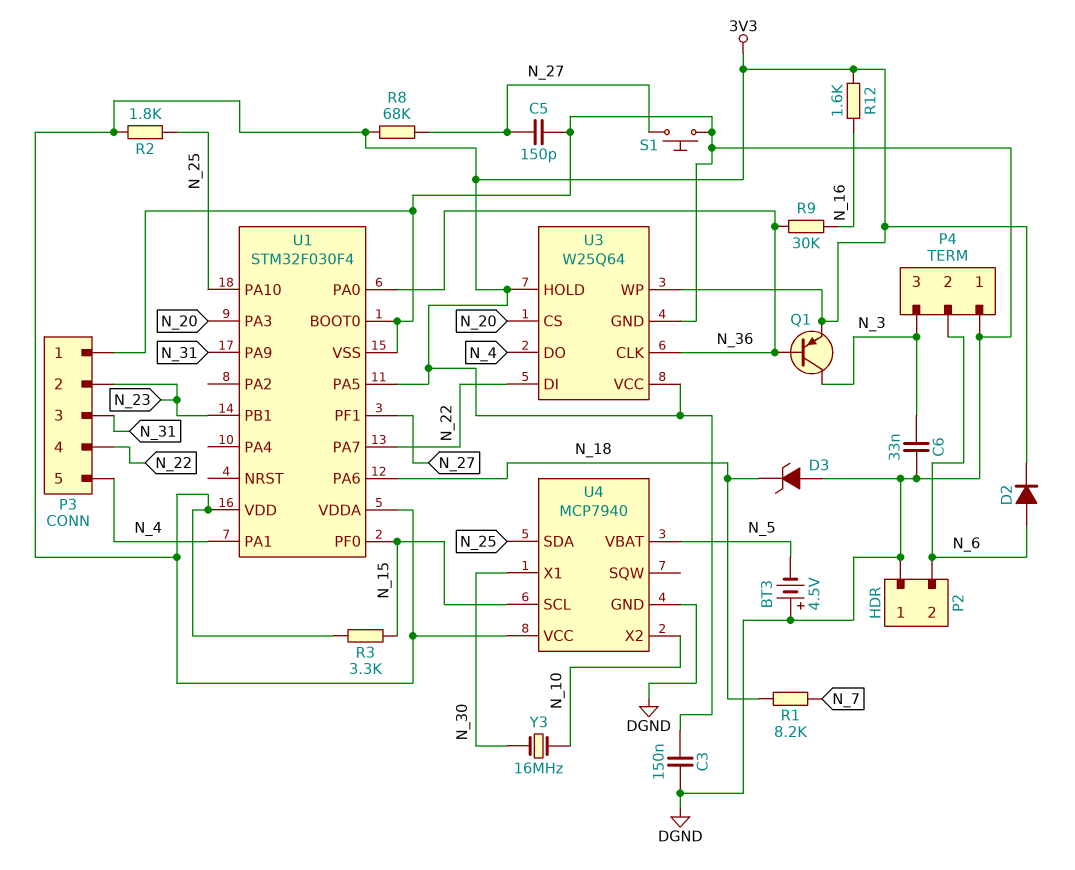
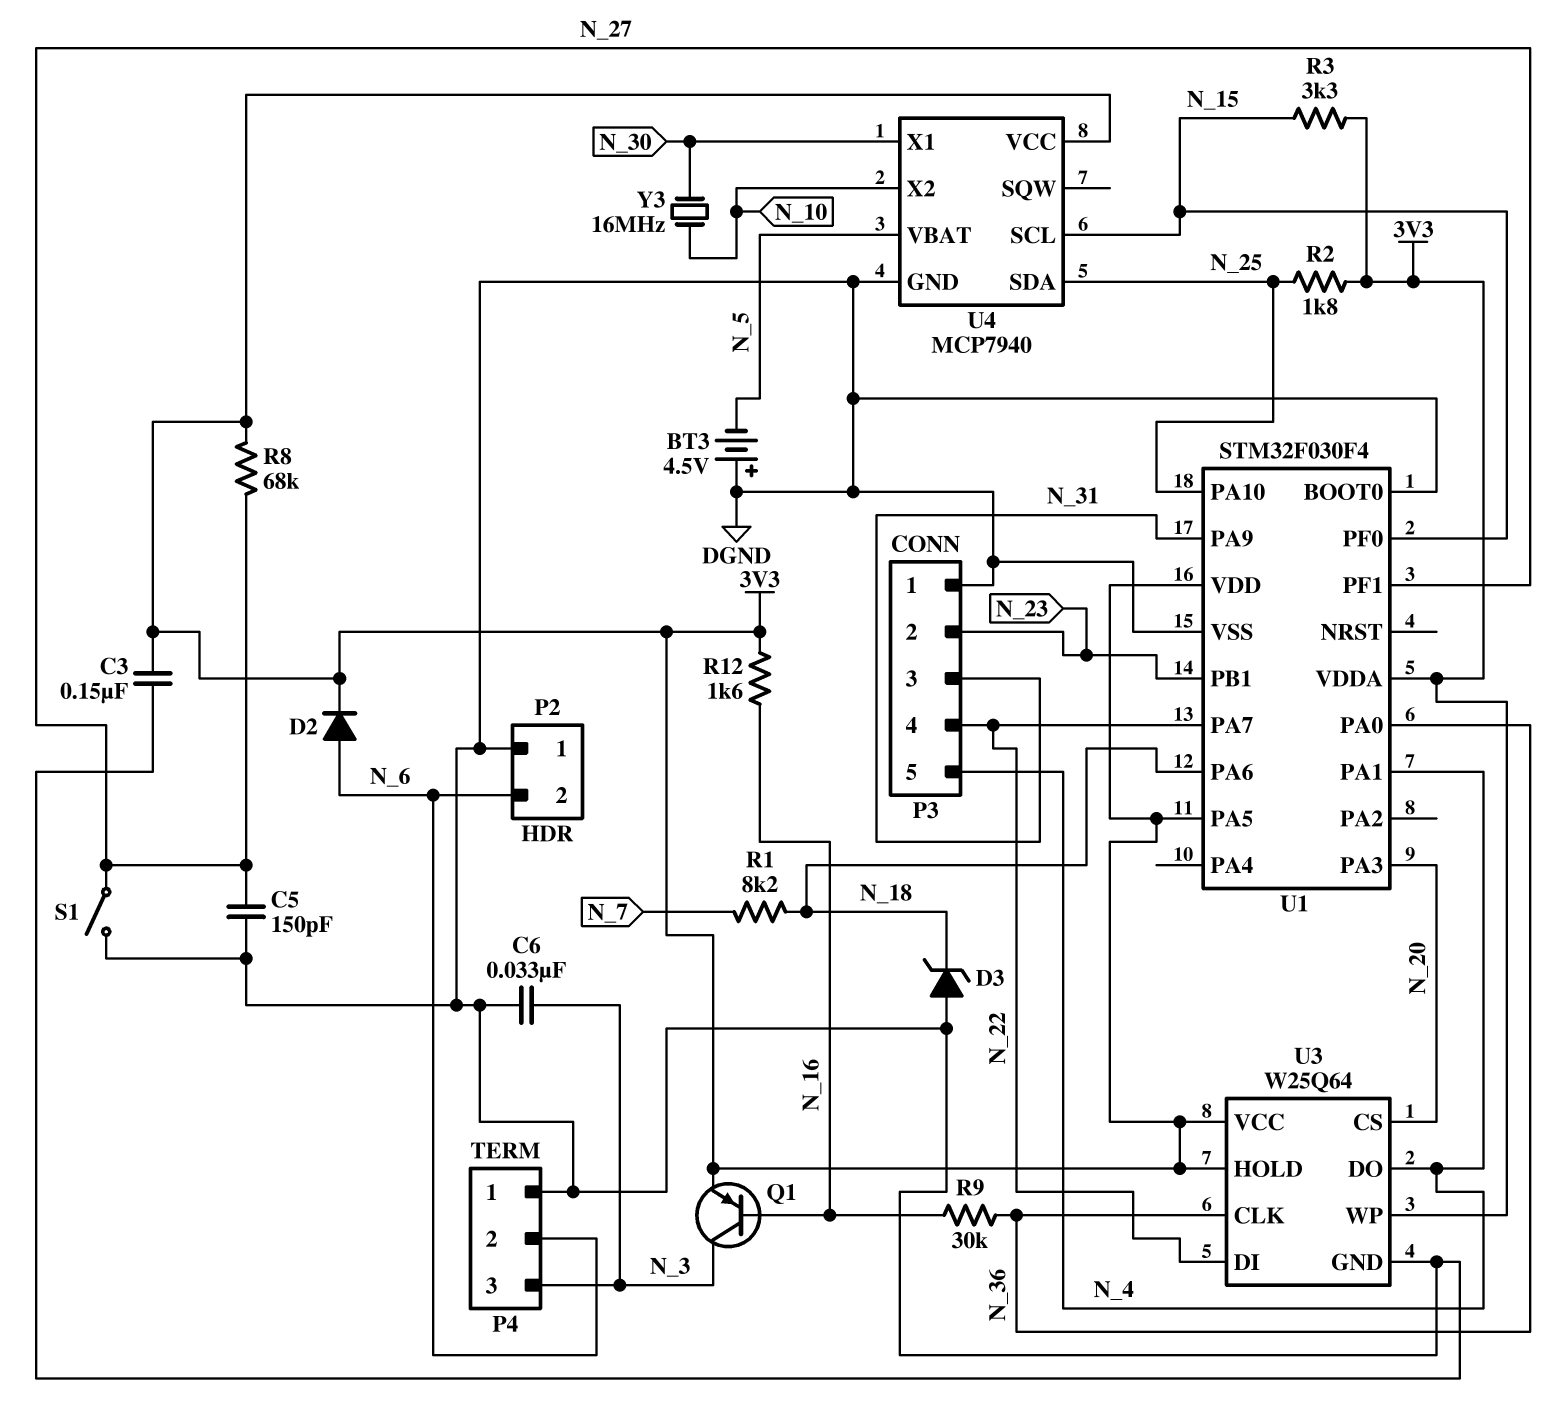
Q1: PNP (B N_36, C N_3, E 3V3) -> PNP (B N_16, C N_3, E 3V3)
S1: button (DGND, N_27) -> switch (DGND, N_27)

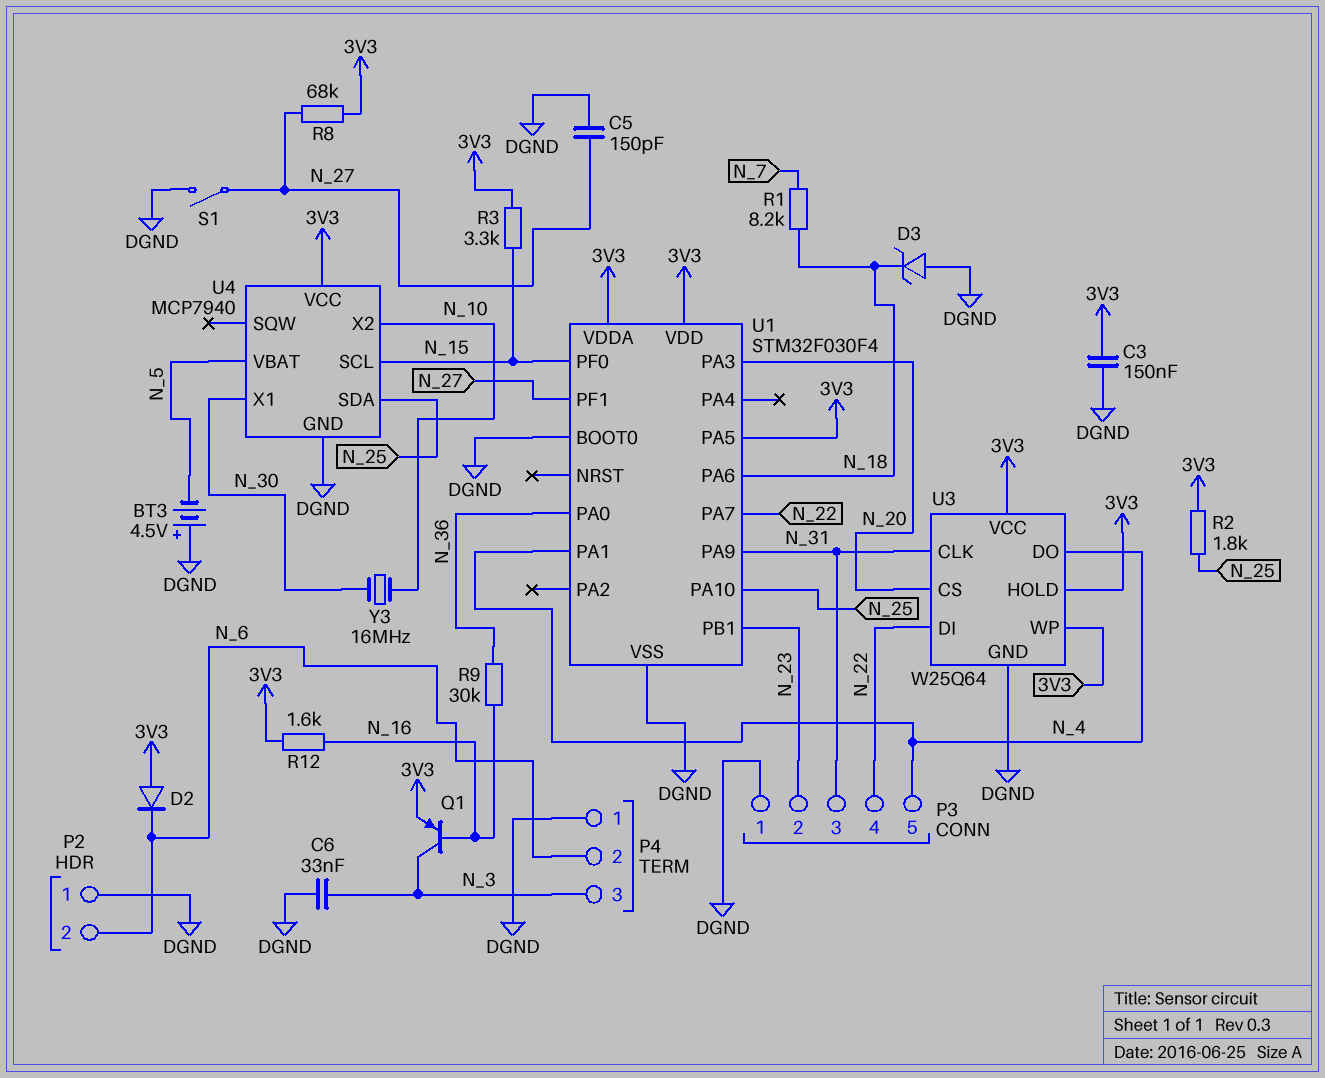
D2: diode (A N_6, K 3V3) -> diode (A 3V3, K N_6)
U3 pin CLK: N_36 -> N_31

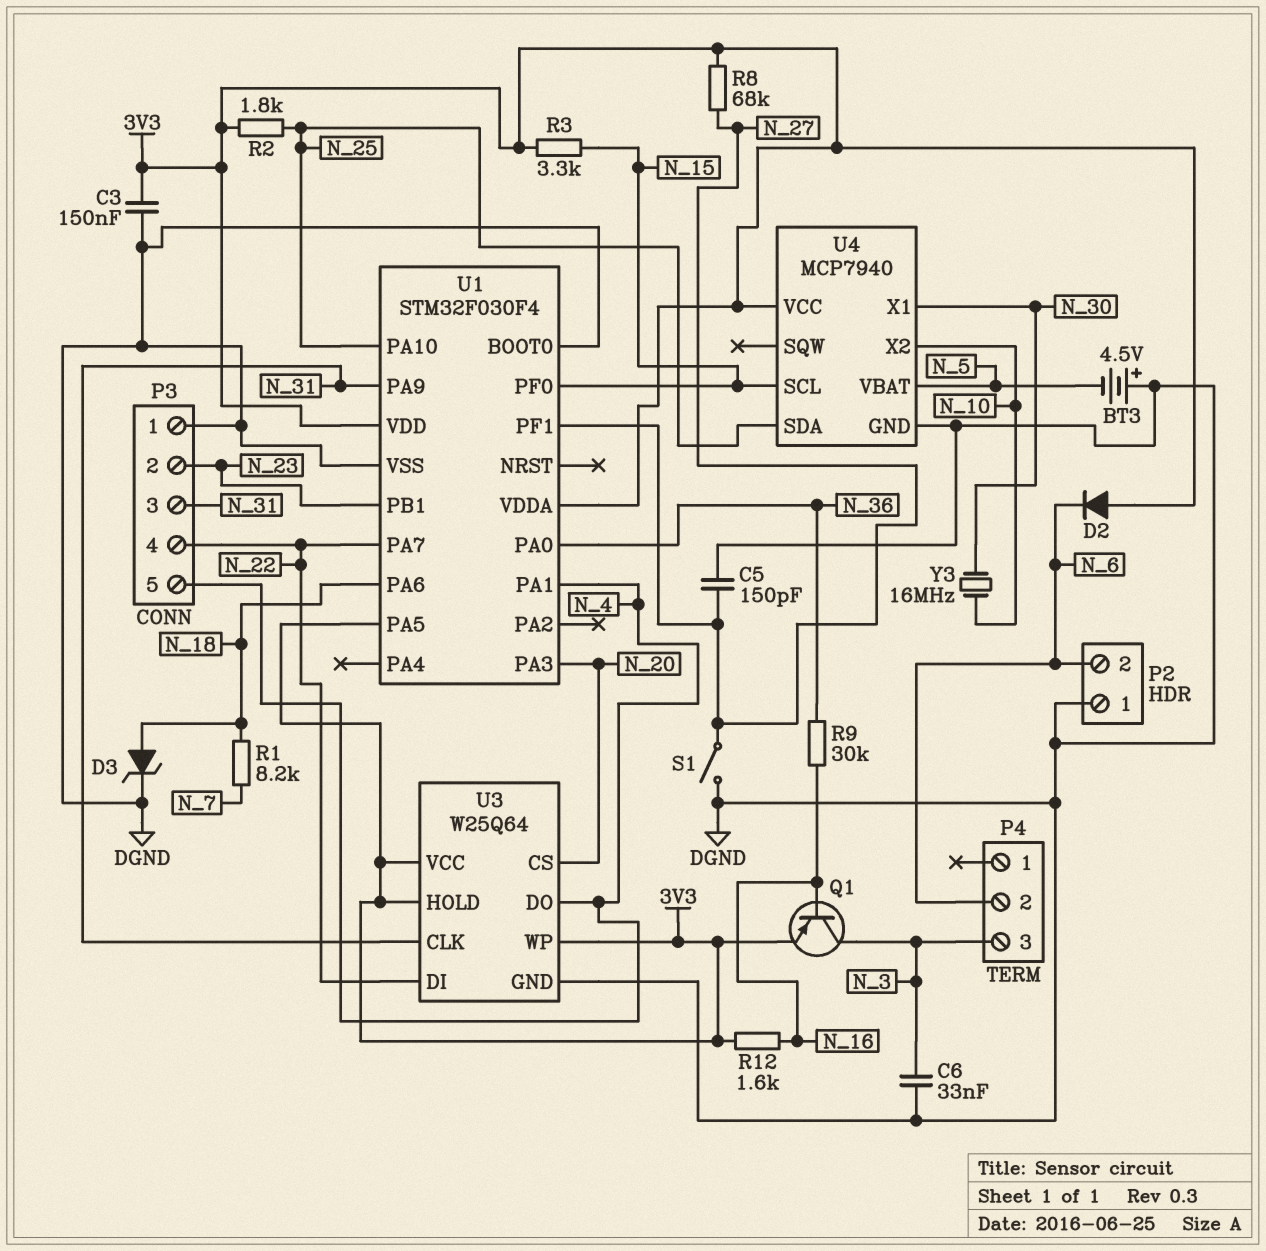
D3: zener (A DGND, K N_18) -> zener (A N_18, K DGND)
P4 pin 1: DGND -> none

